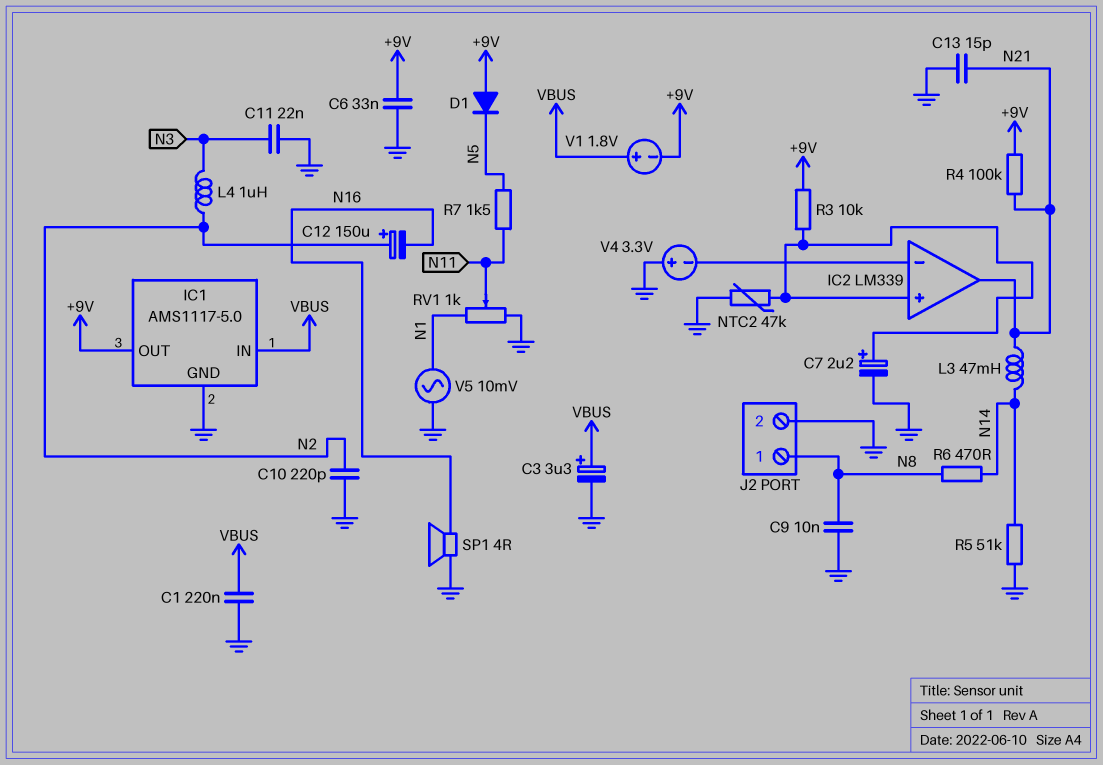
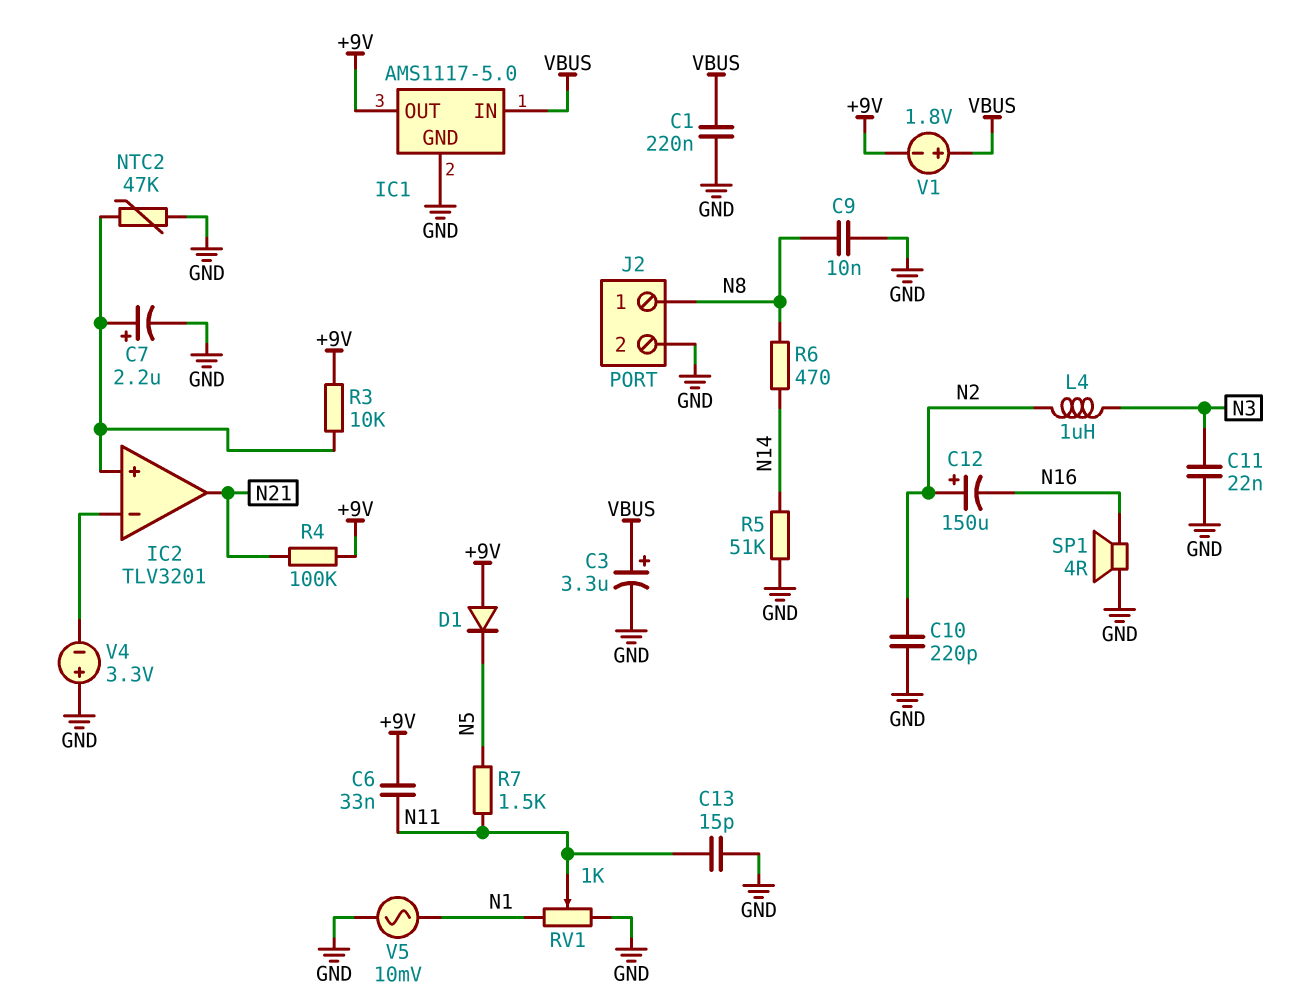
C6: 33nF (+9V, GND) -> 33nF (+9V, N11)
C13: 15pF (GND, N21) -> 15pF (GND, N11)
IC2: LM339 -> TLV3201
L3: 47mH (N14, N21) -> none

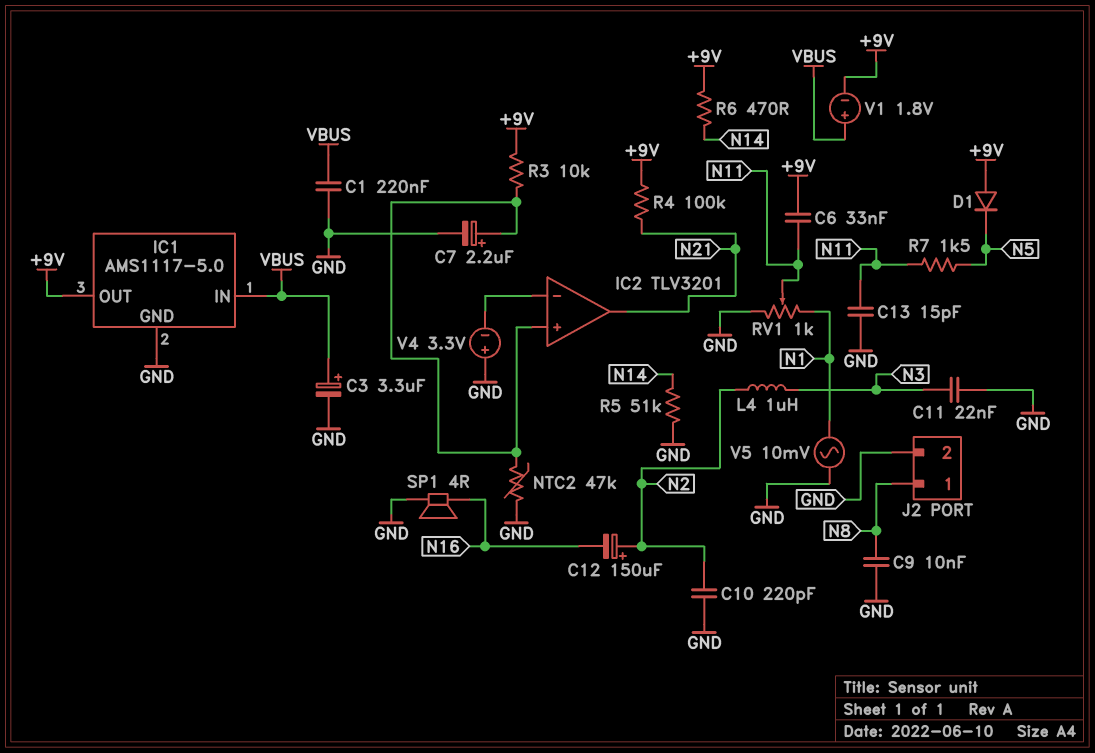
R6: 470 (N8, N14) -> 470 (+9V, N14)

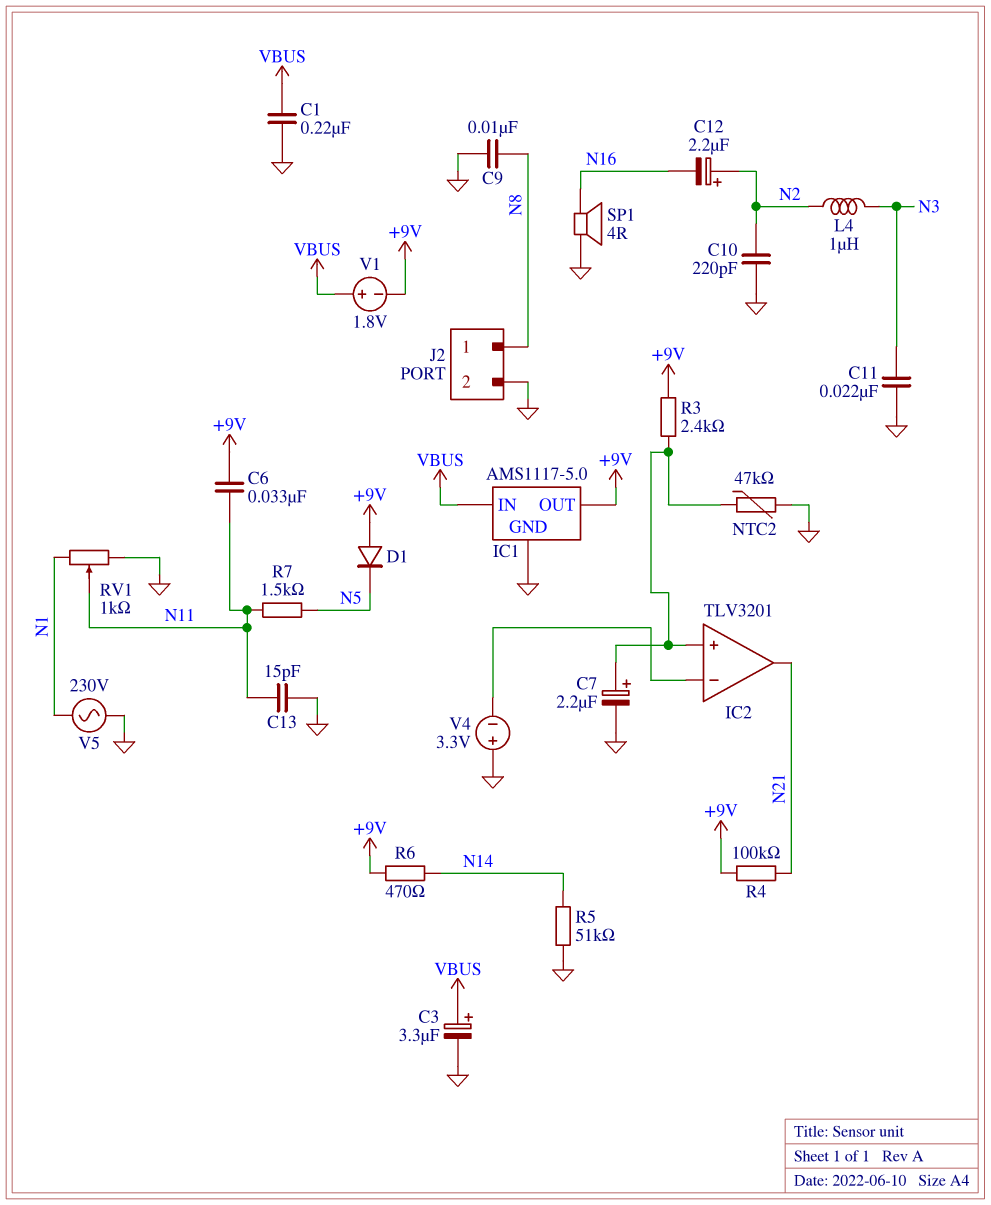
C12: 150uF (plus N2, minus N16) -> 2.2uF (plus N2, minus N16)
R3: 10k (+9V, IC2/in+) -> 2.4k (+9V, IC2/in+)
V5: AC 10mV (GND, N1) -> AC 230V (GND, N1)

